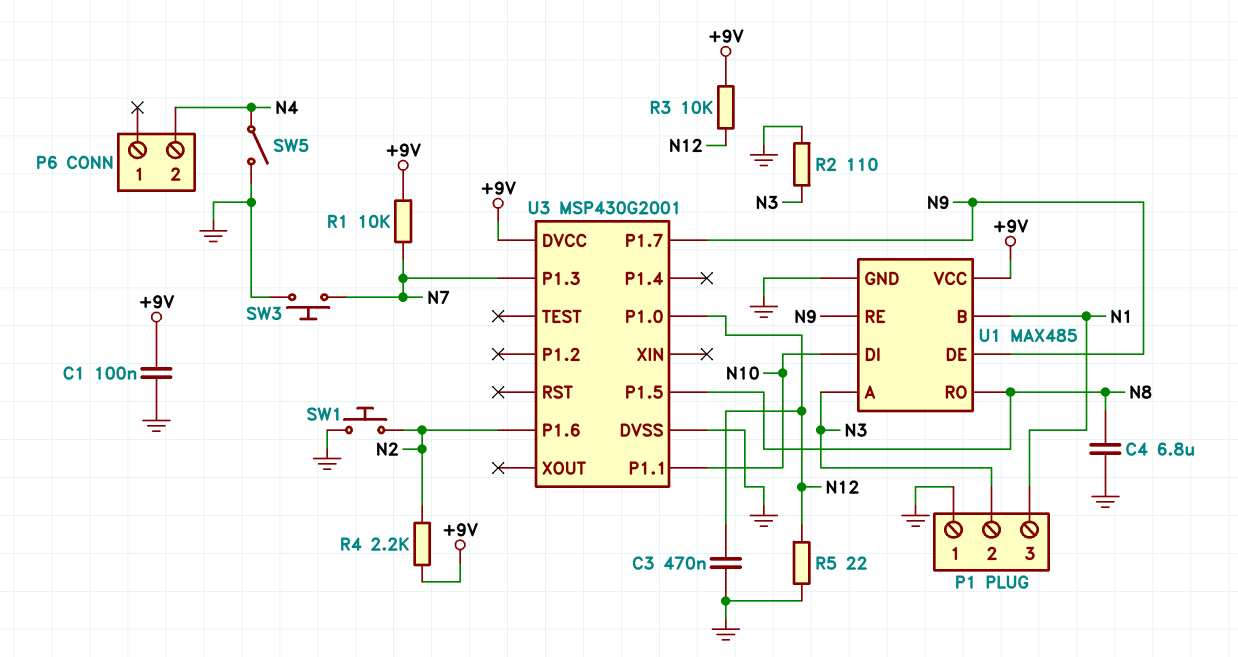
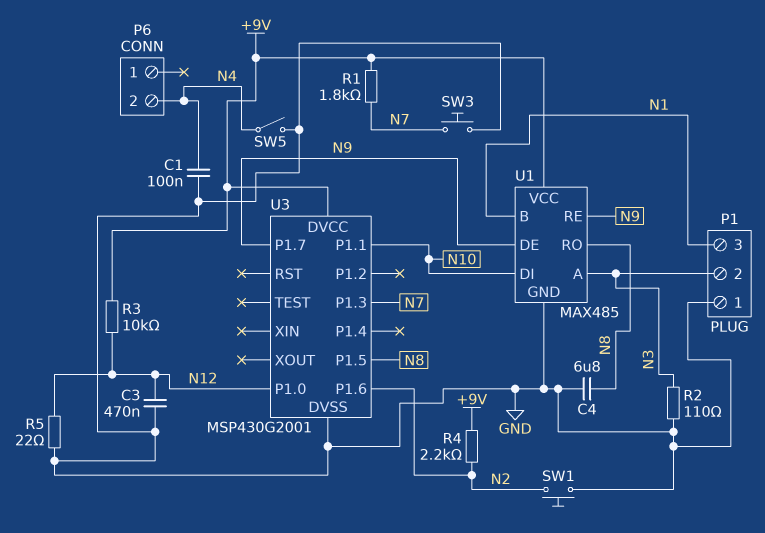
C1: 100nF (+9V, GND) -> 100nF (GND, N4)
R1: 10k (+9V, N7) -> 1.8k (+9V, N7)

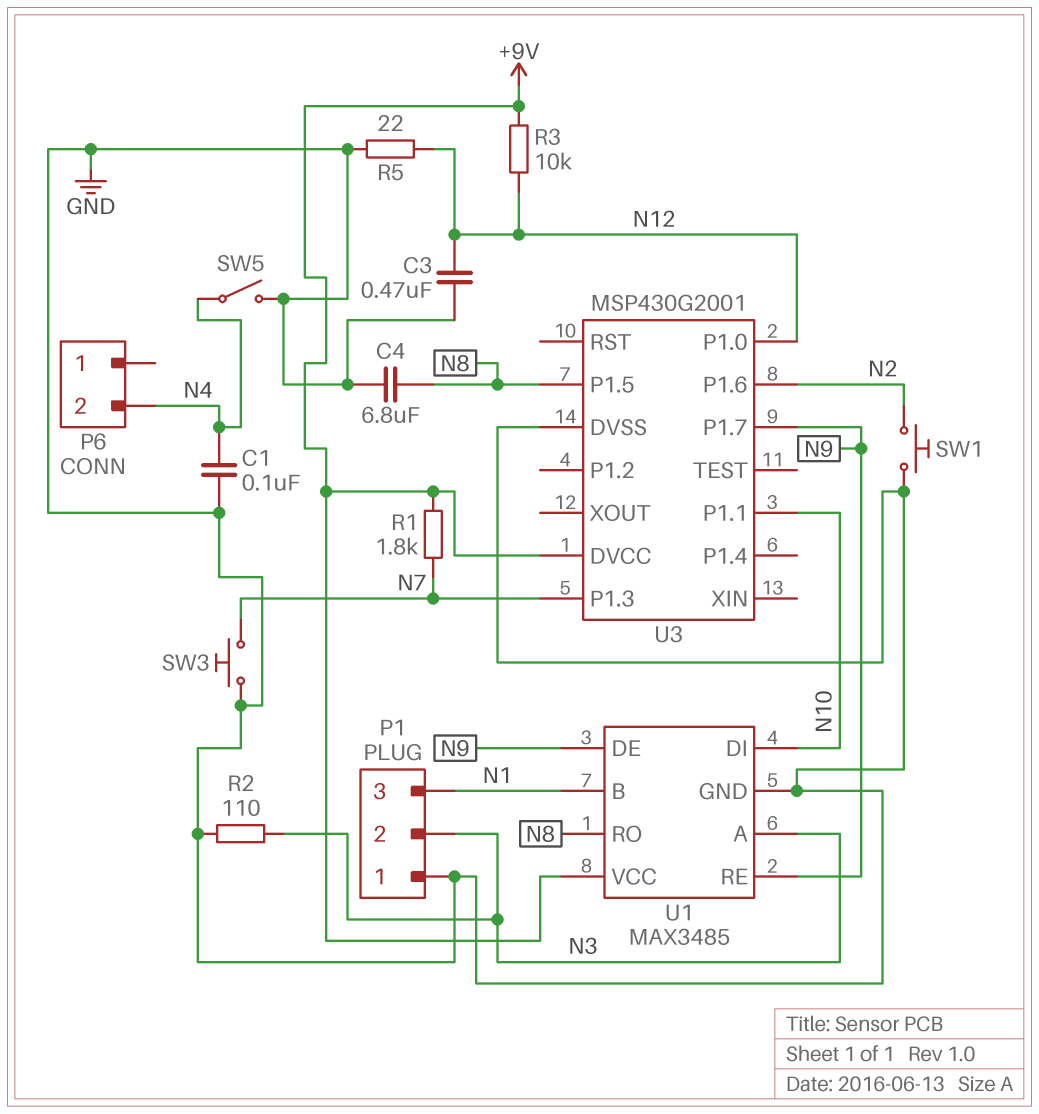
R4: 2.2k (+9V, N2) -> none
U1: MAX485 -> MAX3485

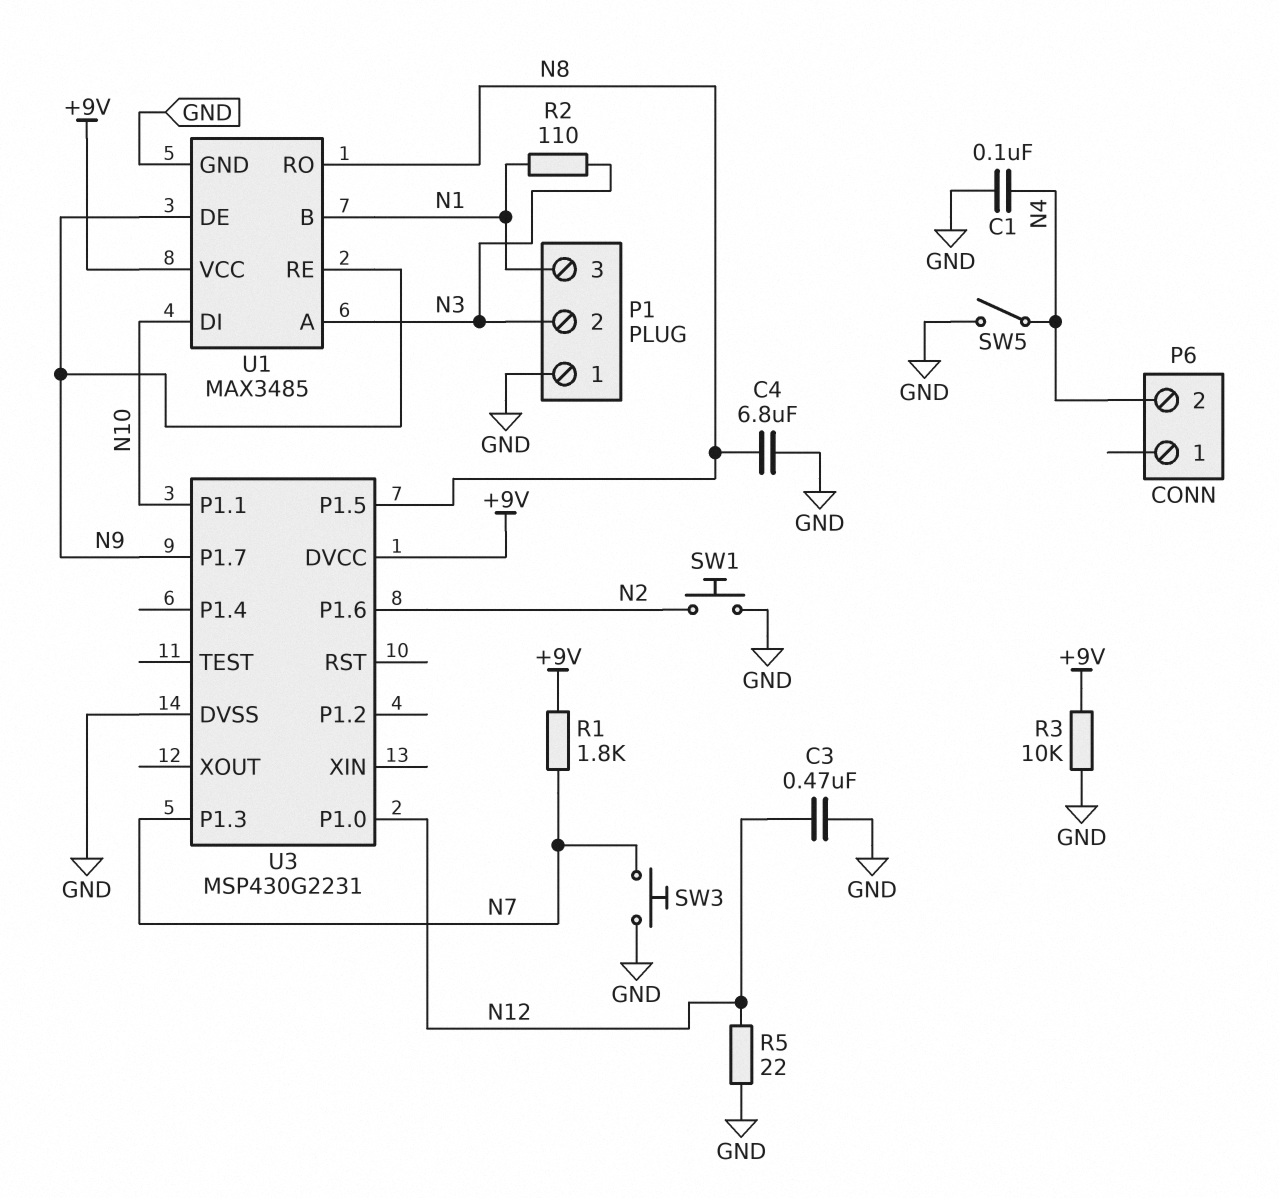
R2: 110 (GND, N3) -> 110 (N1, N3)
R3: 10k (+9V, N12) -> 10k (+9V, GND)
U3: MSP430G2001 -> MSP430G2231

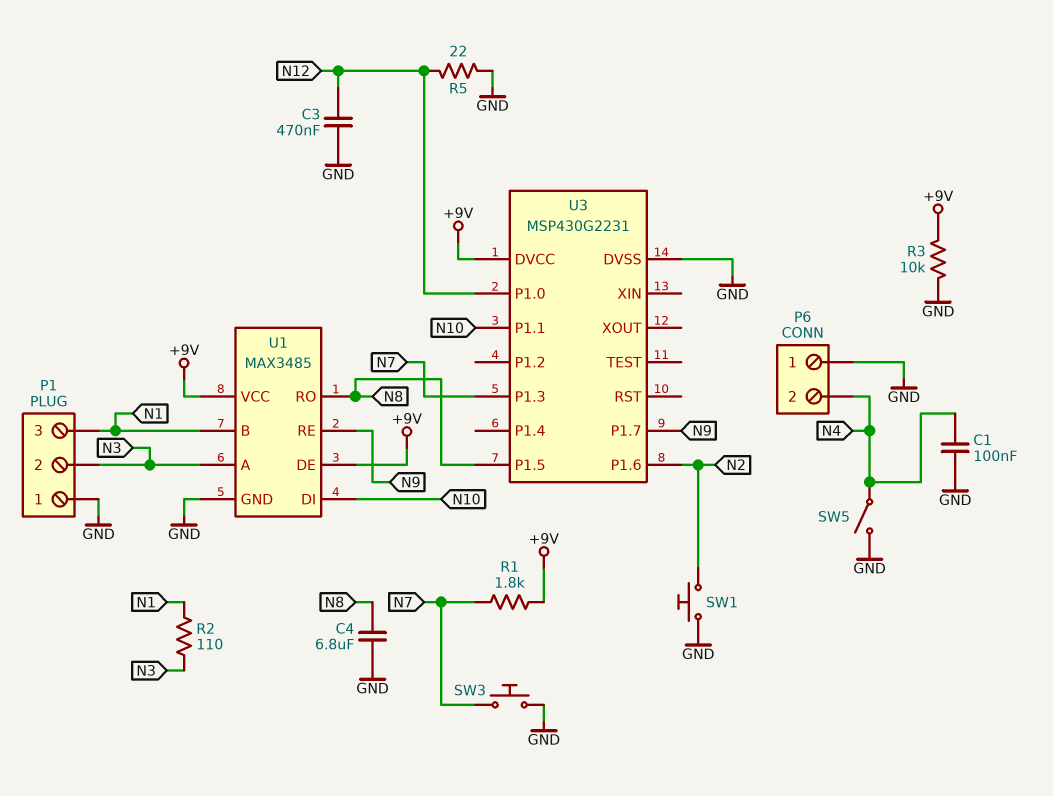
P6 pin 1: none -> GND
U1 pin DE: N9 -> +9V

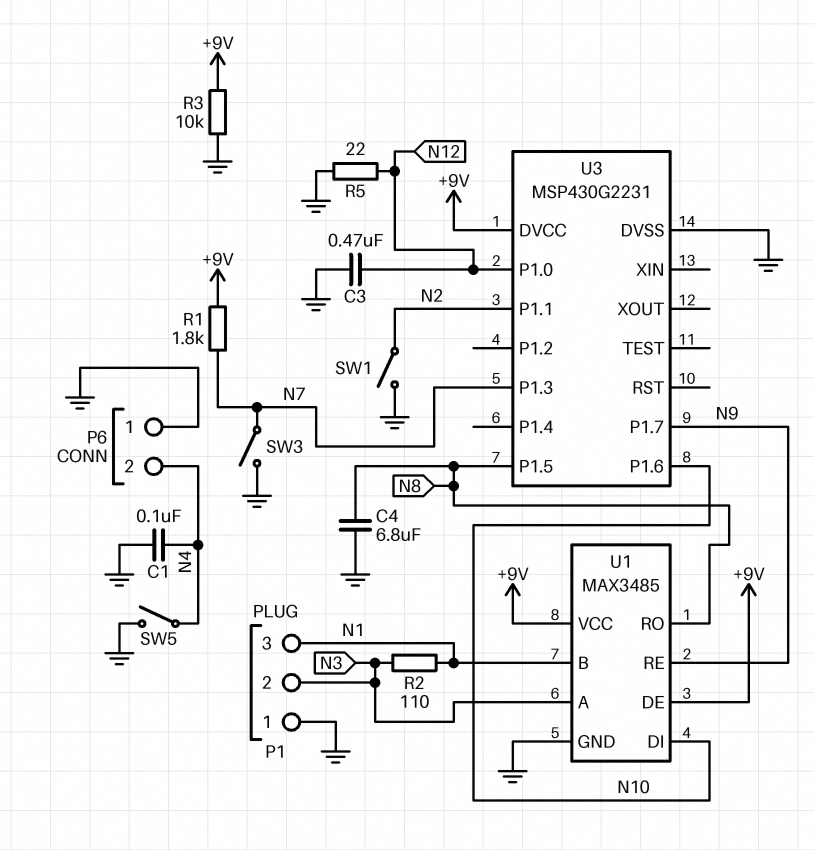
SW1: button (GND, N2) -> switch (GND, N2)
SW3: button (GND, N7) -> switch (GND, N7)
U3 pin P1.1: N10 -> N2
U3 pin P1.6: N2 -> N10

